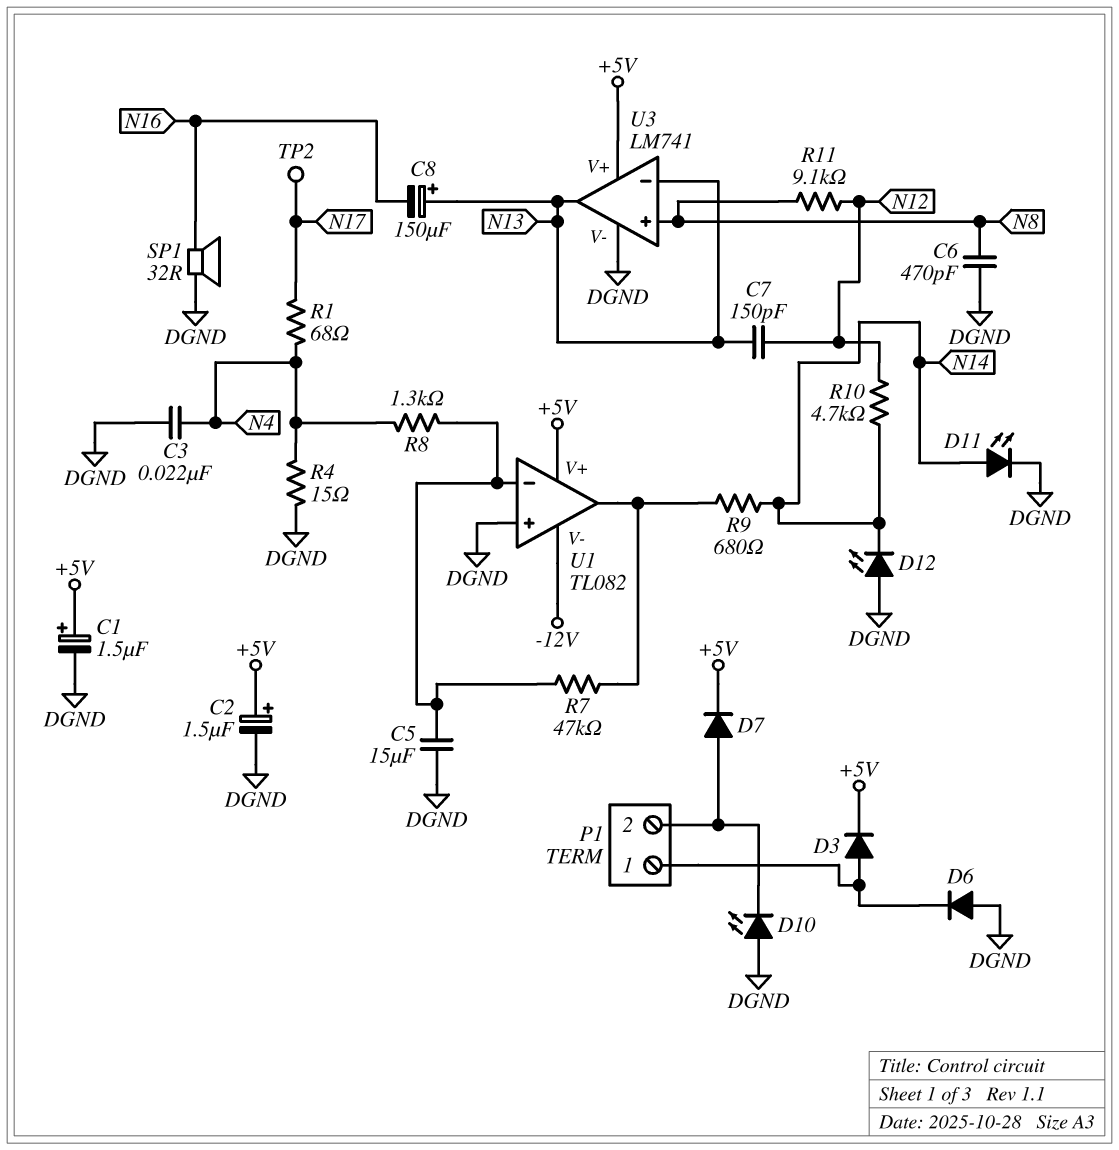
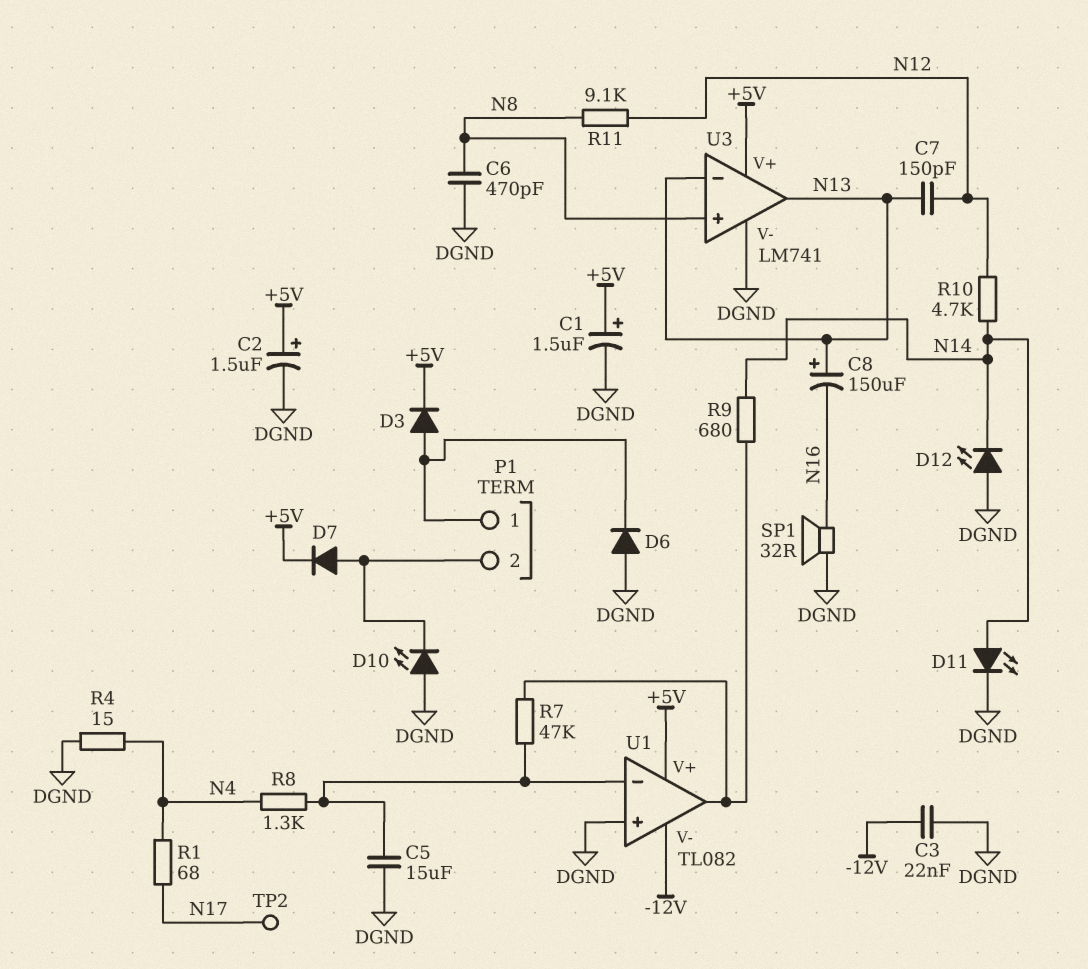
C3: 22nF (DGND, N4) -> 22nF (-12V, DGND)

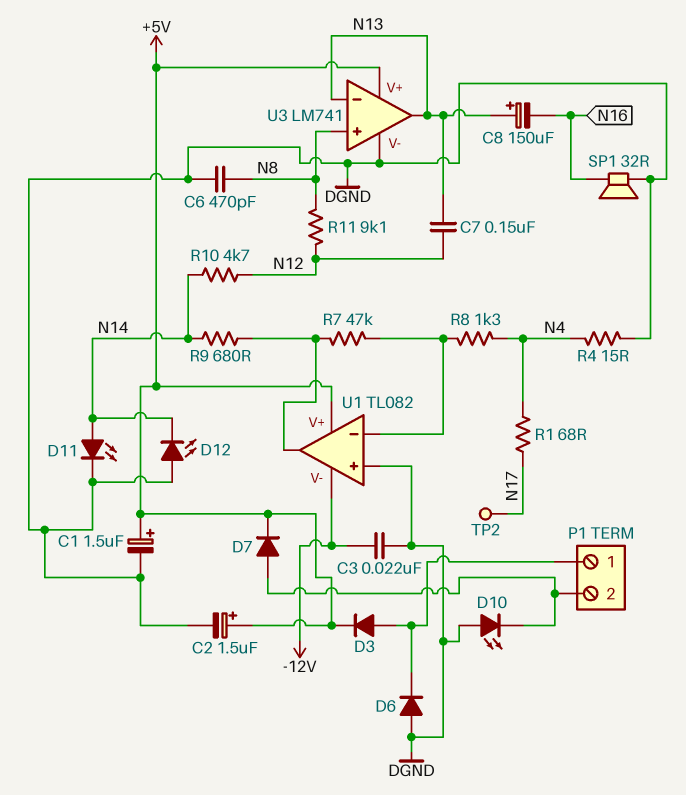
C5: 15uF (DGND, U1/in-) -> none
C7: 150pF (N12, N13) -> 150nF (N12, N13)

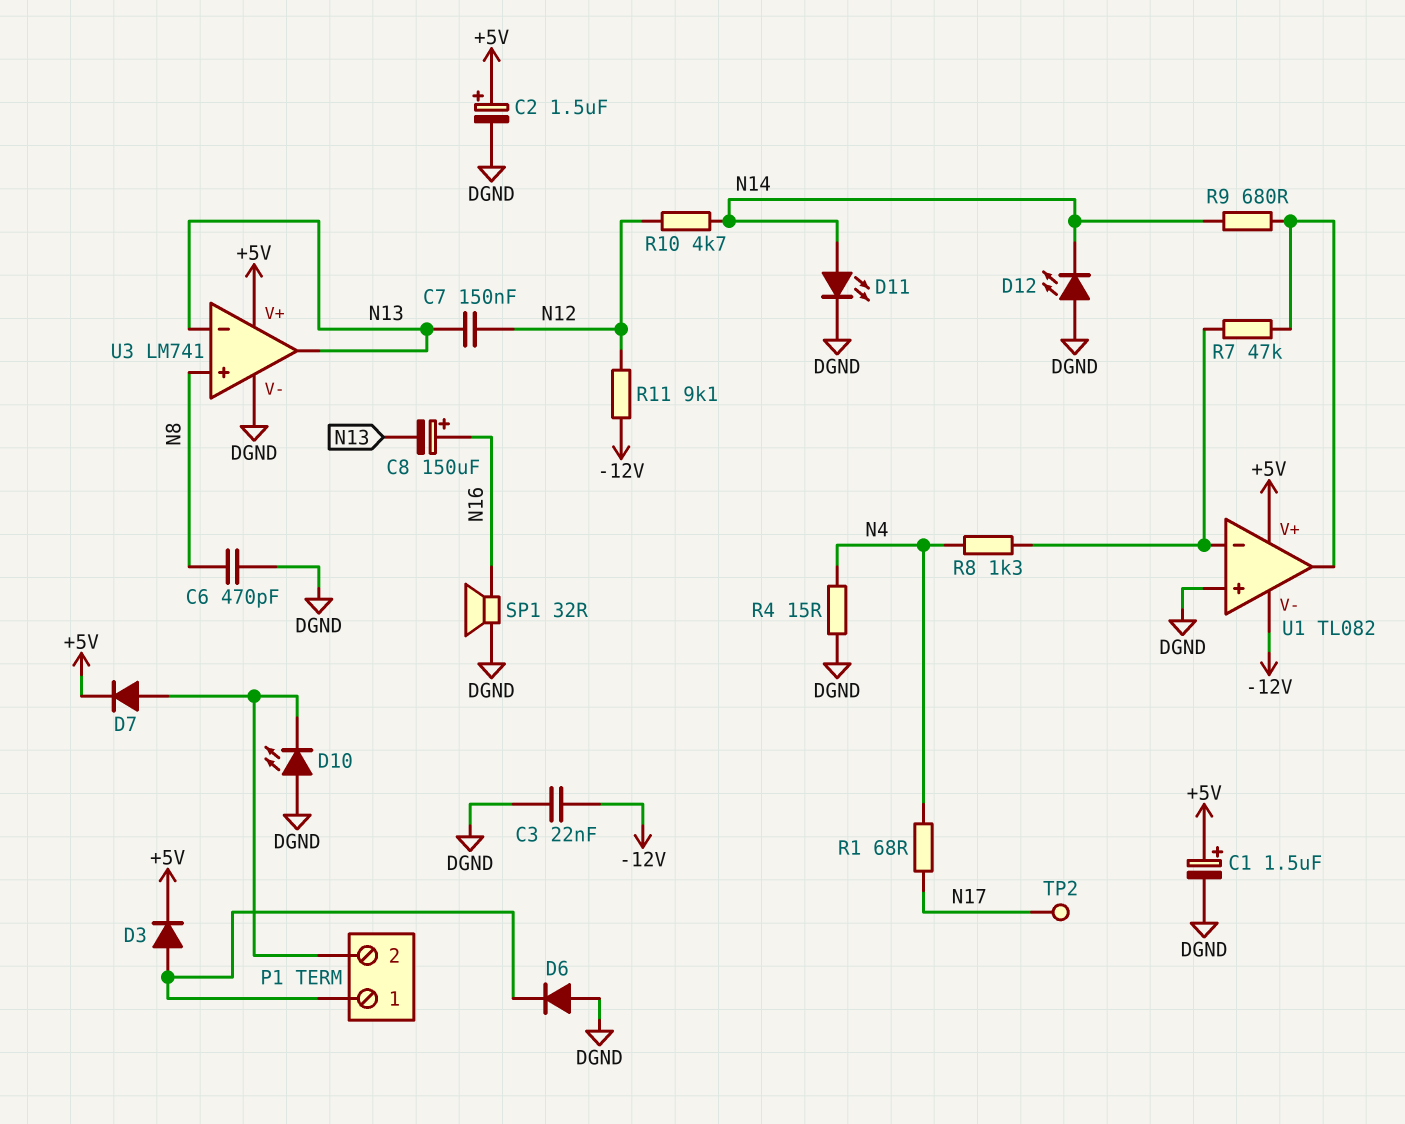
C8: 150uF (plus N13, minus N16) -> 150uF (plus N16, minus N13)
R11: 9.1k (N8, N12) -> 9.1k (-12V, N12)

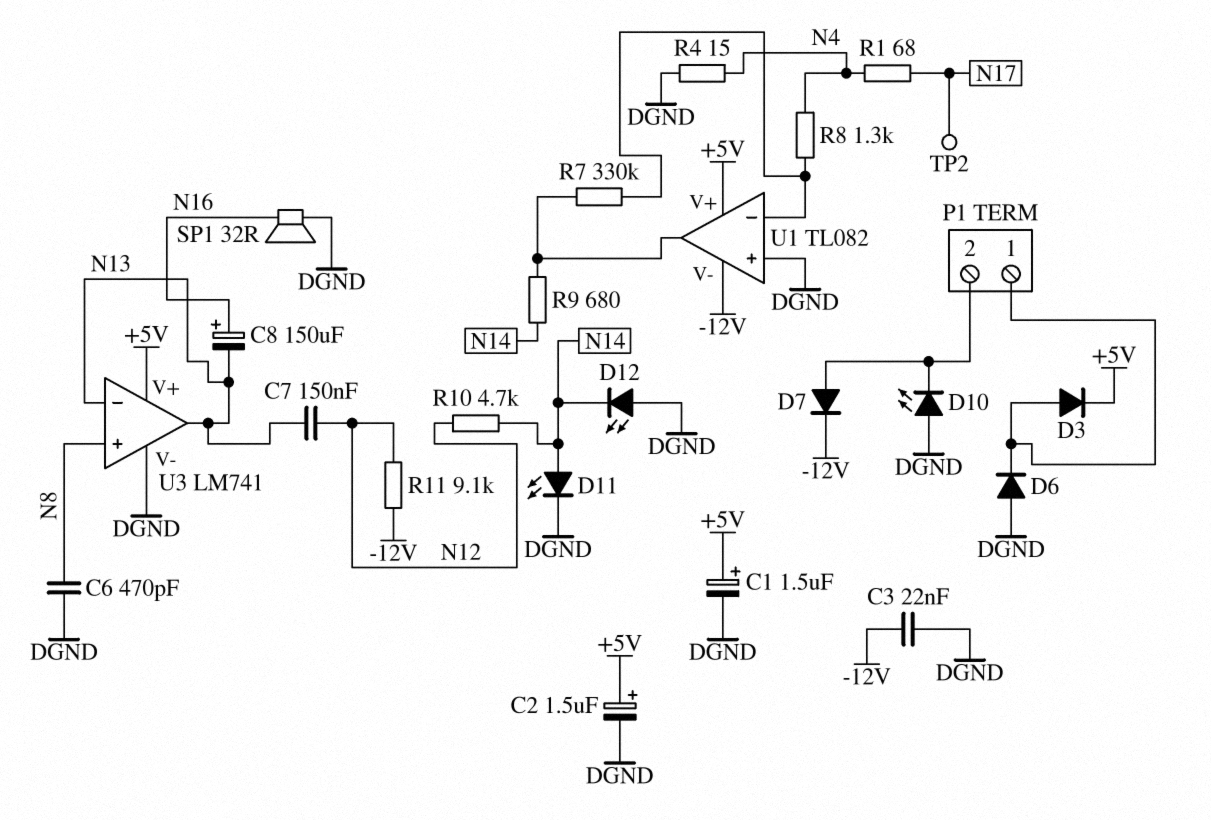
D7: diode (A P1/2, K +5V) -> diode (A P1/2, K -12V)
R7: 47k (U1/in-, U1/out) -> 330k (U1/in-, U1/out)

